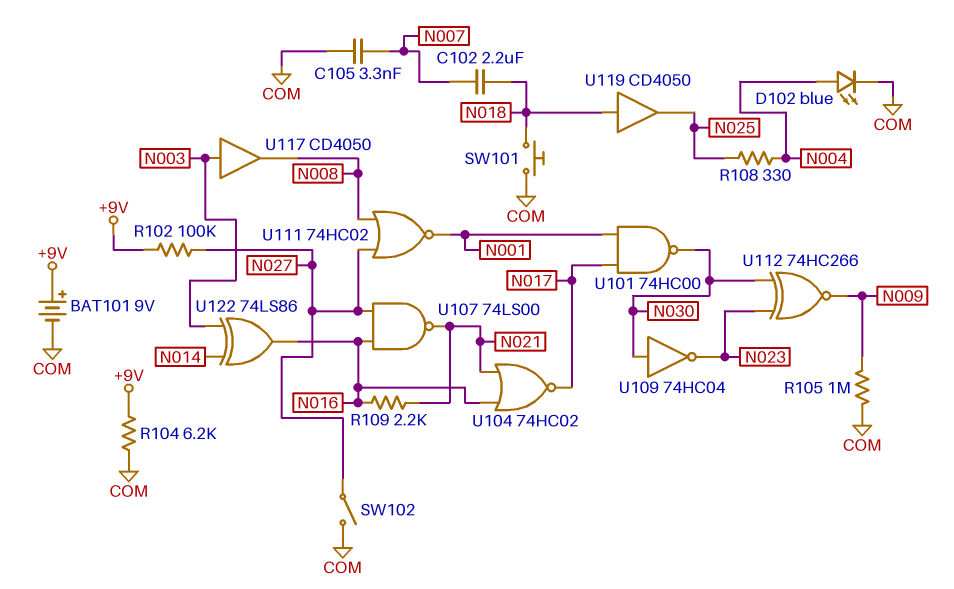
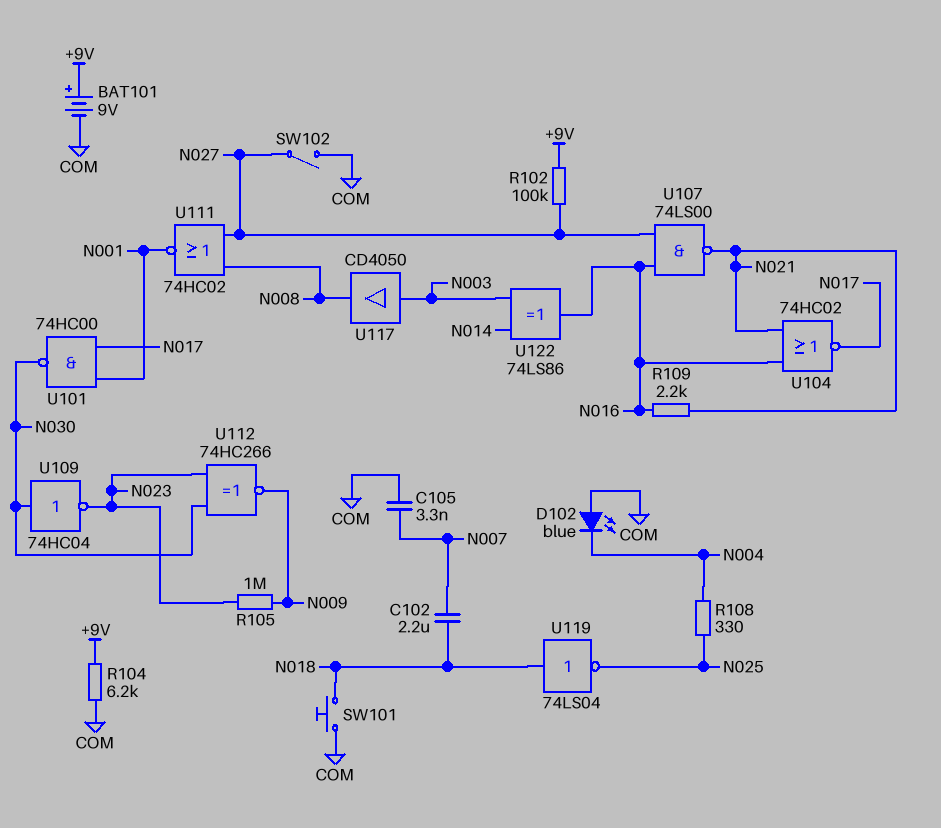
D102: LED blue (A N004, K COM) -> LED blue (A COM, K N004)
R105: 1M (COM, N009) -> 1M (N009, N023)
U119: buffer CD4050 (in N018, out N025) -> NOT 74LS04 (in N018, out N025)

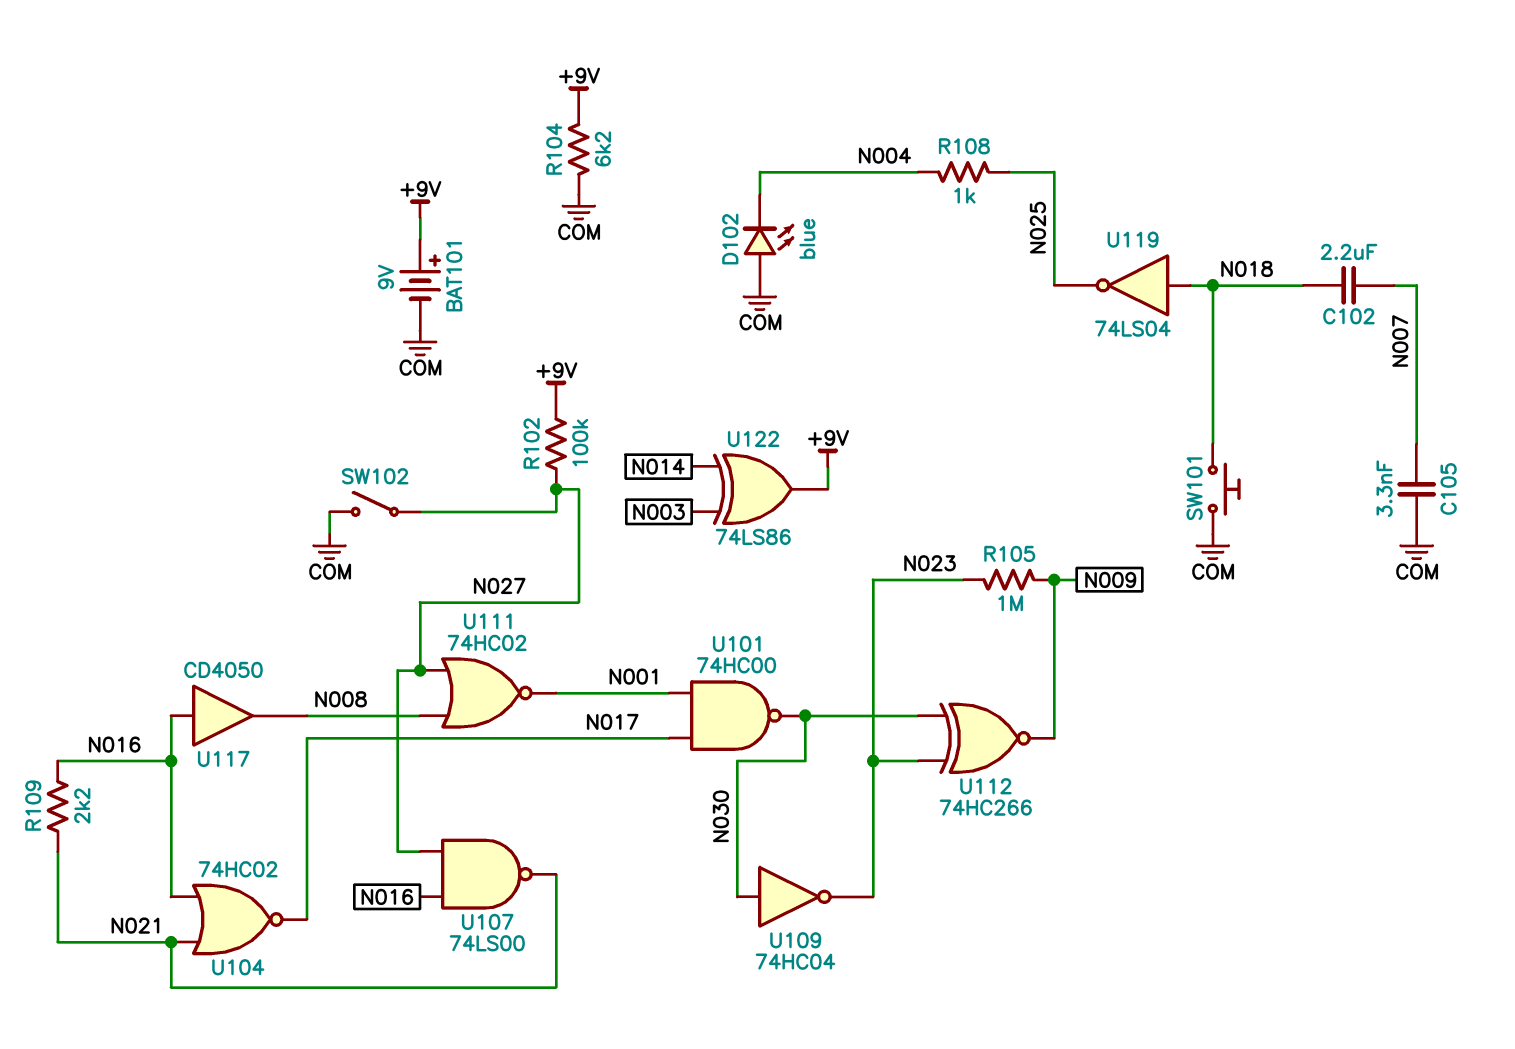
R108: 330 (N004, N025) -> 1k (N004, N025)
U117: buffer CD4050 (in N003, out N008) -> buffer CD4050 (in N016, out N008)
U122: XOR 74LS86 (in N003, in N014, out N016) -> XOR 74LS86 (in N003, in N014, out +9V)

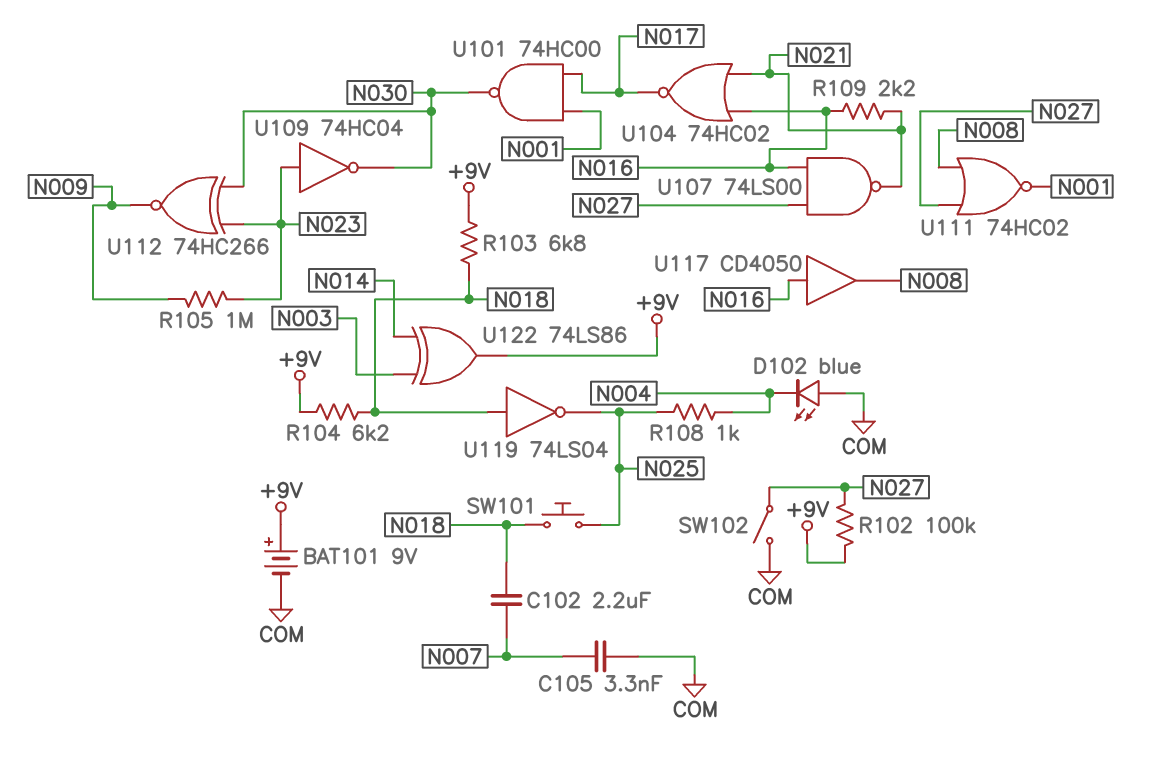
R103: none -> 6.8k (+9V, N018)
R104: 6.2k (+9V, COM) -> 6.2k (+9V, N018)
SW101: button (COM, N018) -> button (N018, N025)
U109: NOT 74HC04 (in N030, out N023) -> NOT 74HC04 (in N023, out N030)

